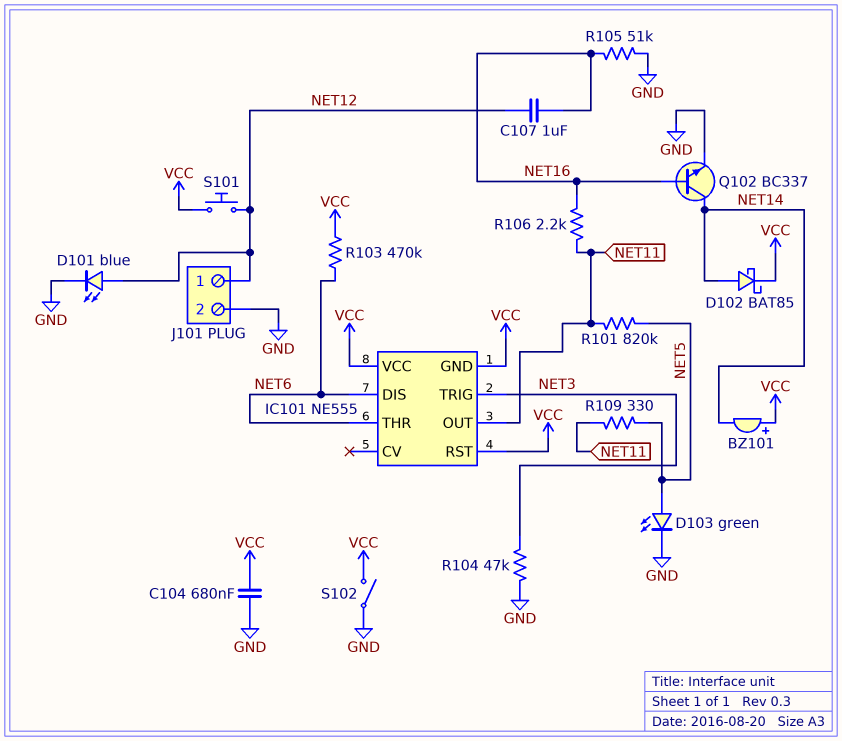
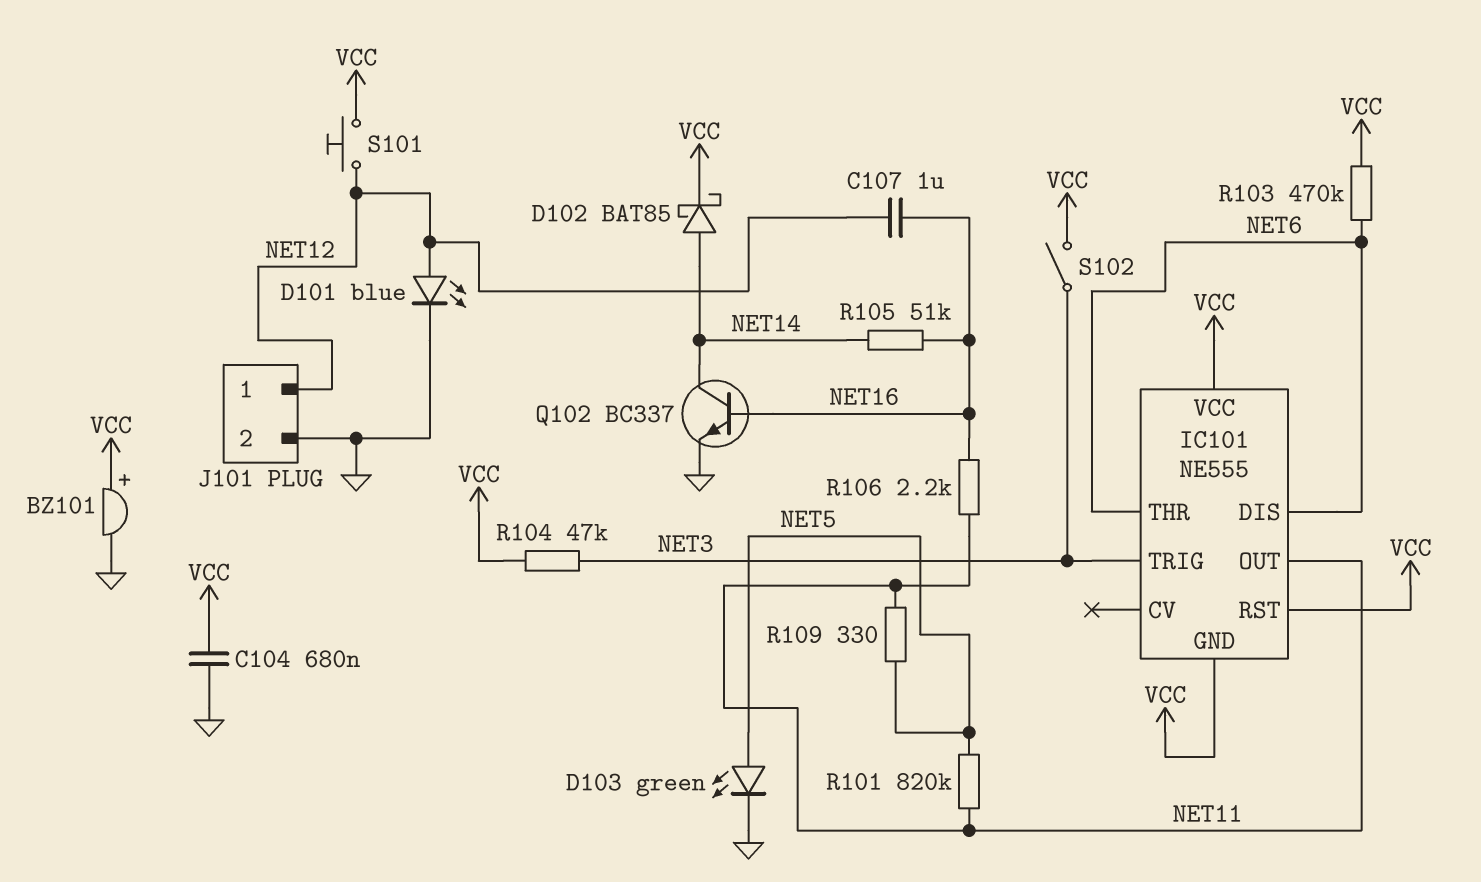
BZ101: buzzer (plus VCC, minus NET14) -> buzzer (plus VCC, minus GND)
R104: 47k (GND, NET3) -> 47k (NET3, VCC)
R105: 51k (GND, NET16) -> 51k (NET14, NET16)
S102: switch (GND, VCC) -> switch (NET3, VCC)

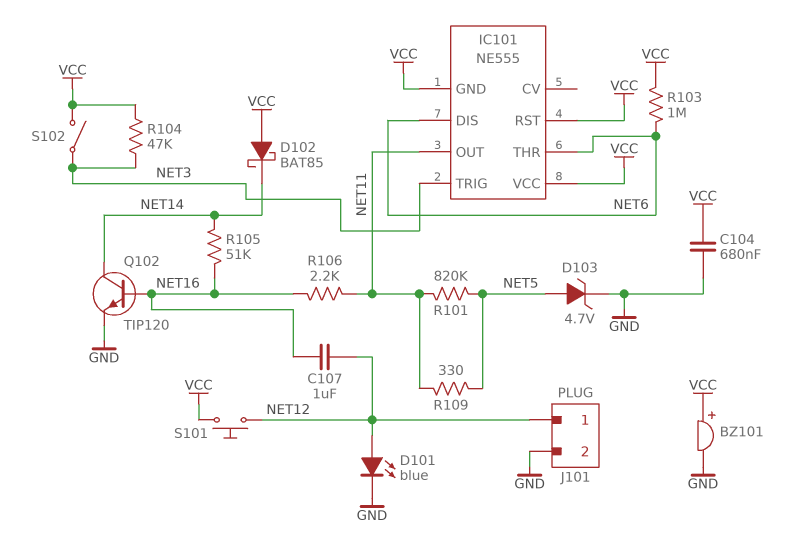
D102: schottky BAT85 (A NET14, K VCC) -> schottky BAT85 (A VCC, K NET14)
D103: LED green (A NET5, K GND) -> zener 4.7V (A NET5, K GND)
Q102: NPN BC337 (B NET16, C NET14, E GND) -> NPN TIP120 (B NET16, C NET14, E GND)
R103: 470k (NET6, VCC) -> 1M (NET6, VCC)

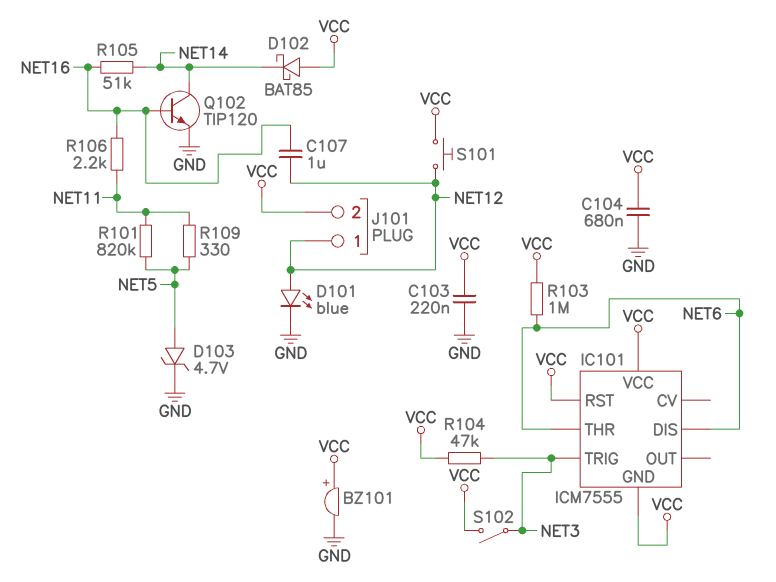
C103: none -> 220nF (GND, VCC)
IC101: NE555 -> ICM7555
IC101 pin OUT: NET11 -> none
J101 pin 2: GND -> VCC

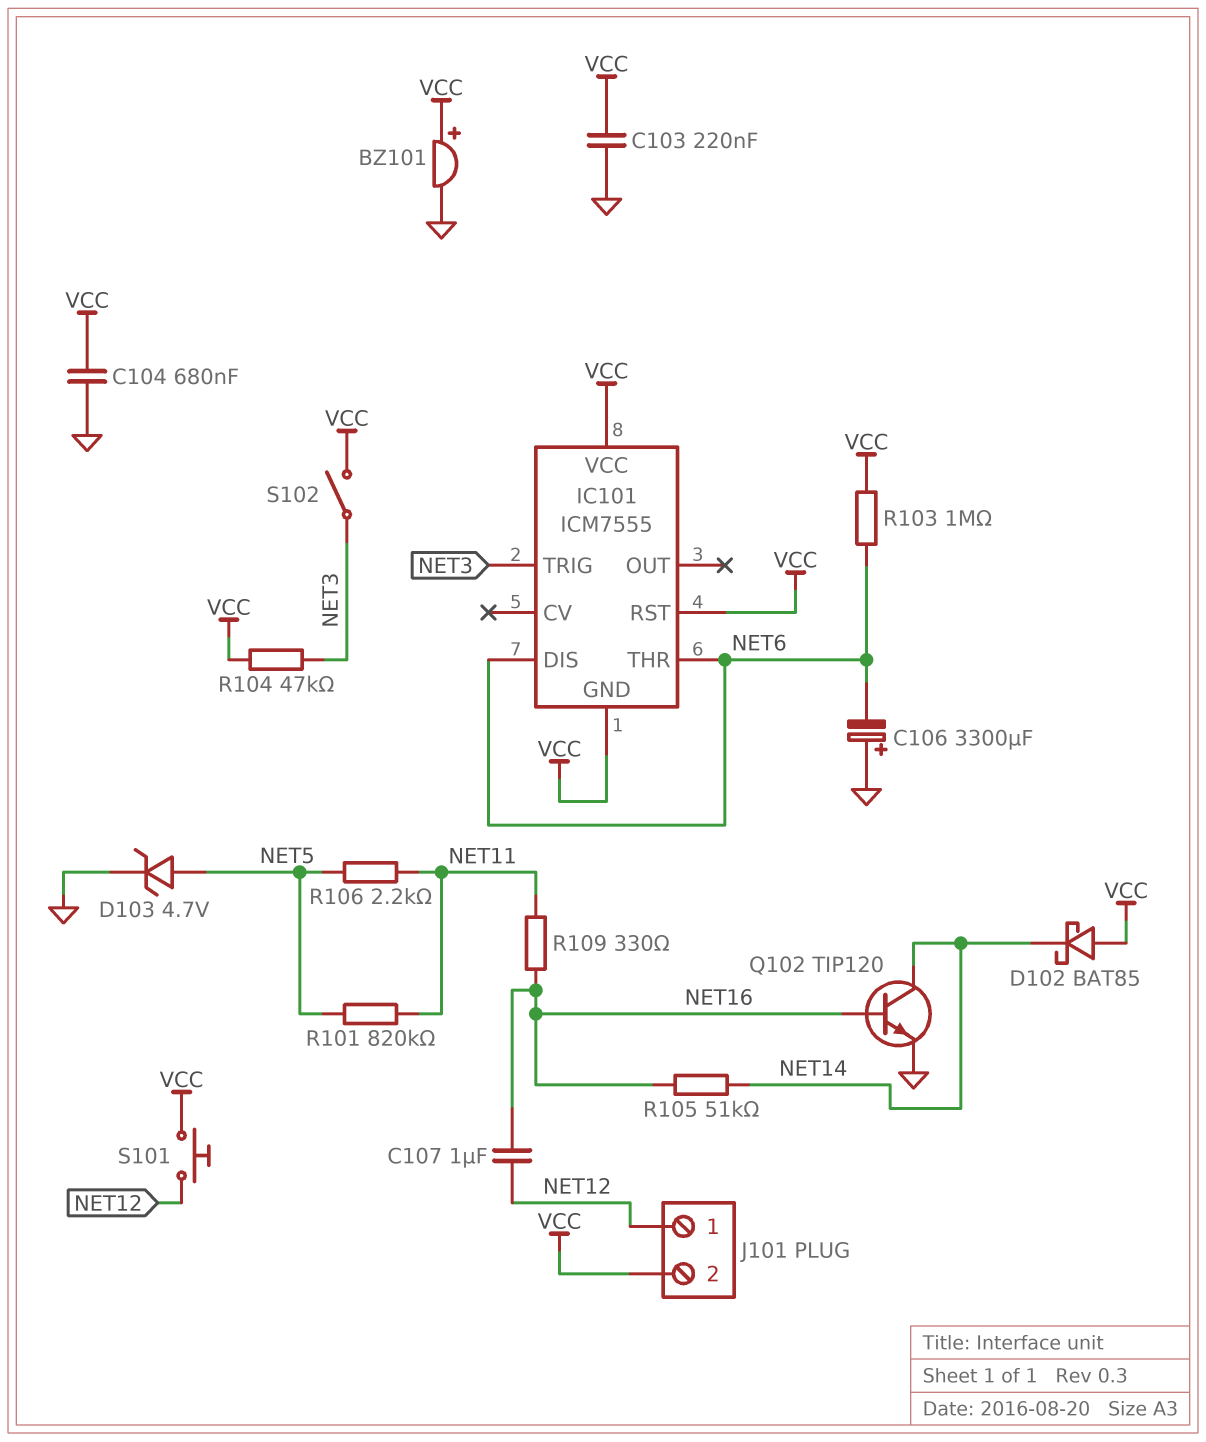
C106: none -> 3300uF (plus GND, minus NET6)
D101: LED blue (A NET12, K GND) -> none
R106: 2.2k (NET11, NET16) -> 2.2k (NET5, NET11)
R109: 330 (NET5, NET11) -> 330 (NET11, NET16)

